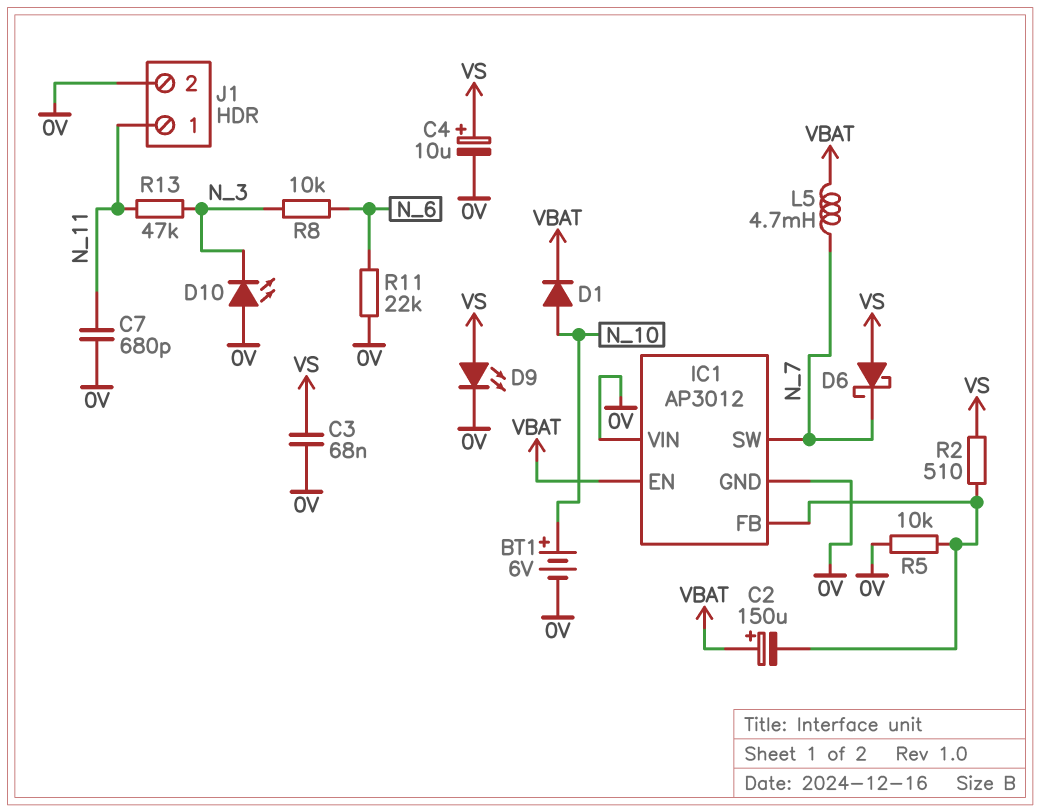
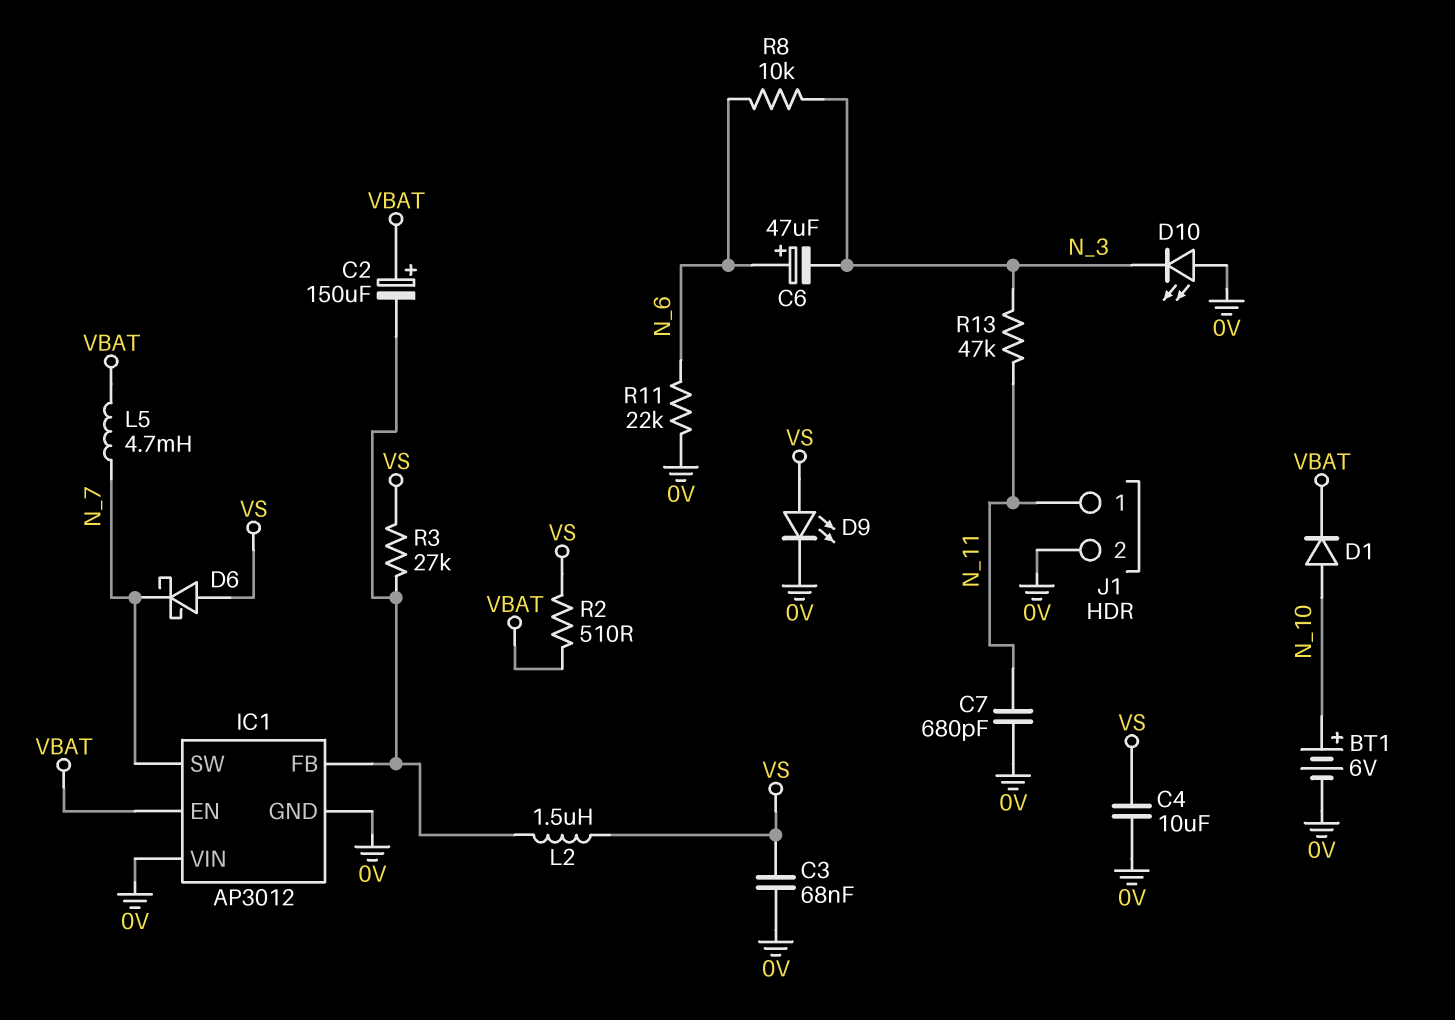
C4: 10uF (plus VS, minus 0V) -> 10uF (0V, VS)
C6: none -> 47uF (plus N_6, minus N_3)
L2: none -> 1.5uH (IC1/FB, VS)
R2: 510 (IC1/FB, VS) -> 510 (VBAT, VS)
R3: none -> 27k (IC1/FB, VS)
R5: 10k (0V, IC1/FB) -> none

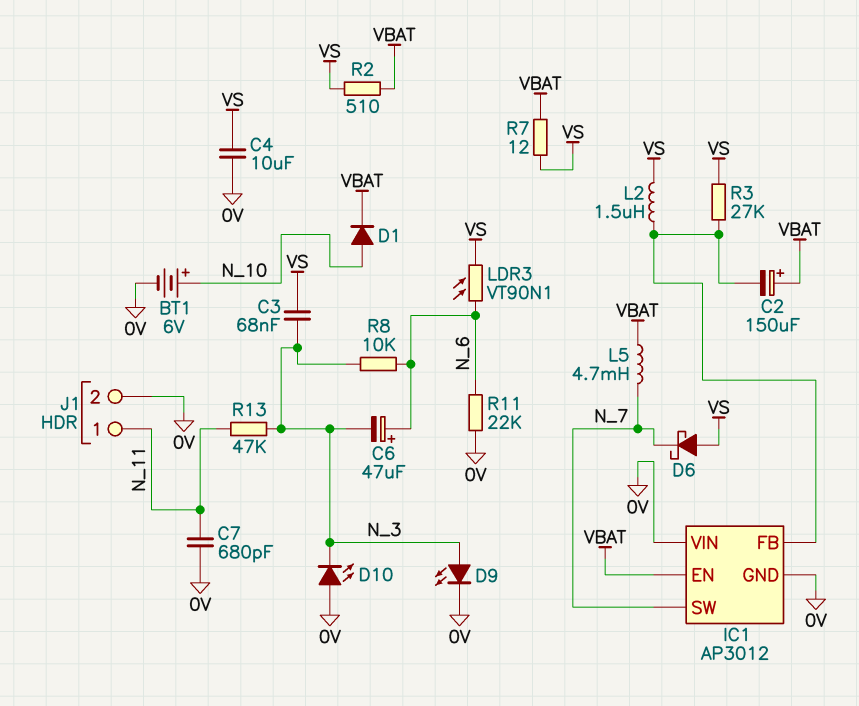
C3: 68nF (0V, VS) -> 68nF (N_3, VS)
D9: LED (A VS, K 0V) -> LED (A N_3, K 0V)
LDR3: none -> VT90N1 (N_6, VS)
R7: none -> 12 (VBAT, VS)

